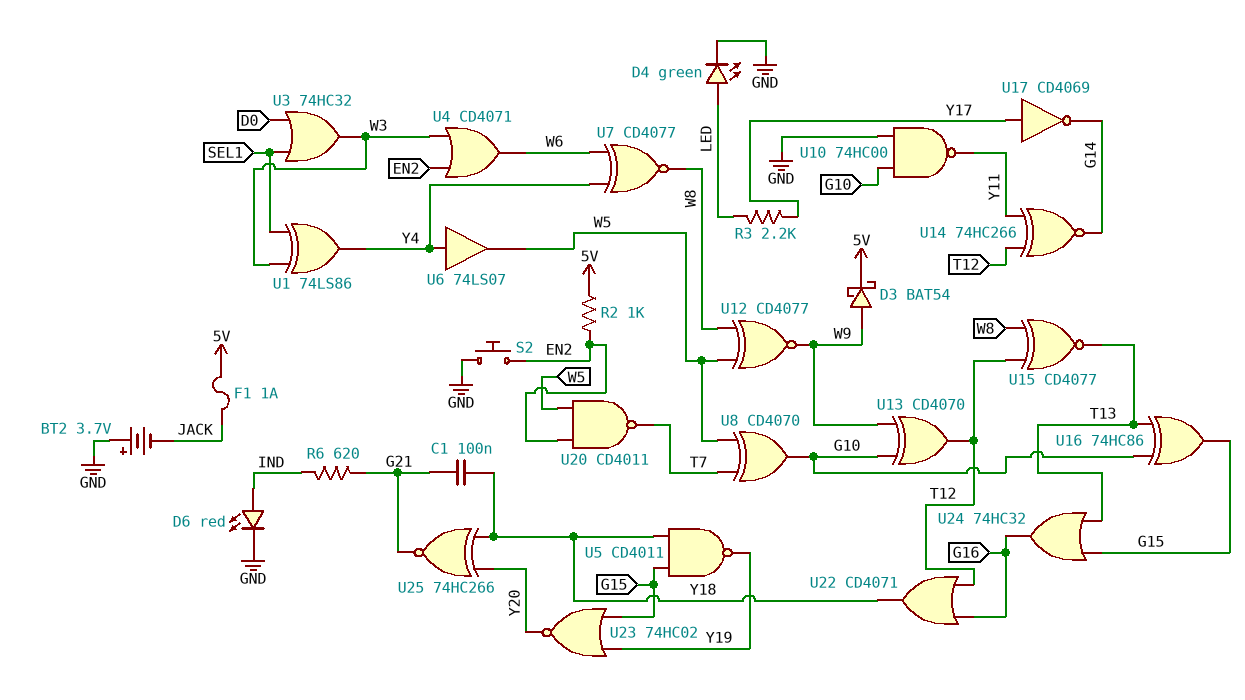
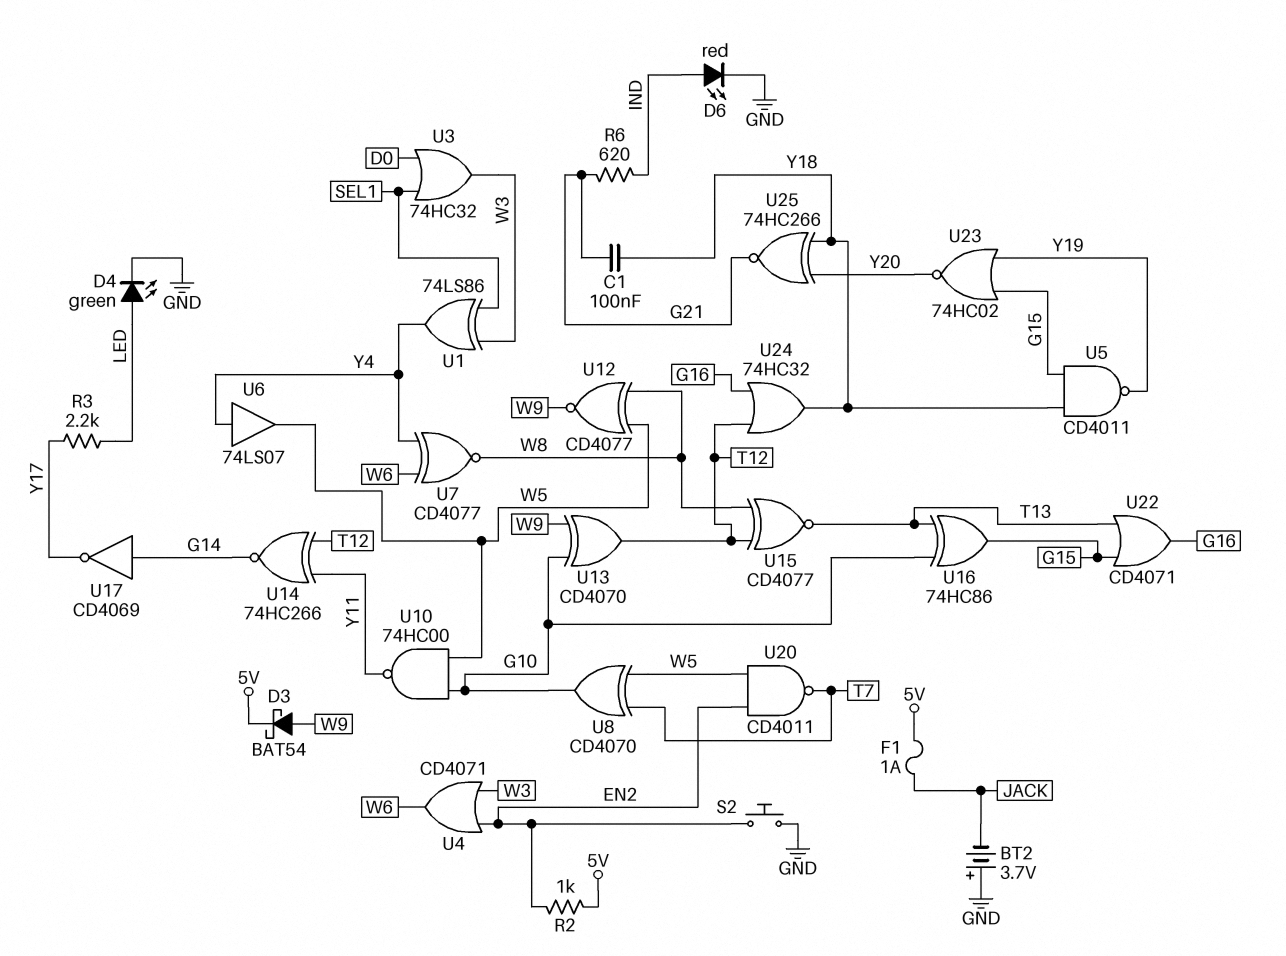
U10: NAND 74HC00 (in G10, in GND, out Y11) -> NAND 74HC00 (in G10, in W5, out Y11)
U17: NOT CD4069 (in Y17, out G14) -> NOT CD4069 (in G14, out Y17)
U22: OR CD4071 (in G16, in T12, out Y18) -> OR CD4071 (in G15, in T13, out G16)
U24: OR 74HC32 (in G15, in T13, out G16) -> OR 74HC32 (in G16, in T12, out Y18)

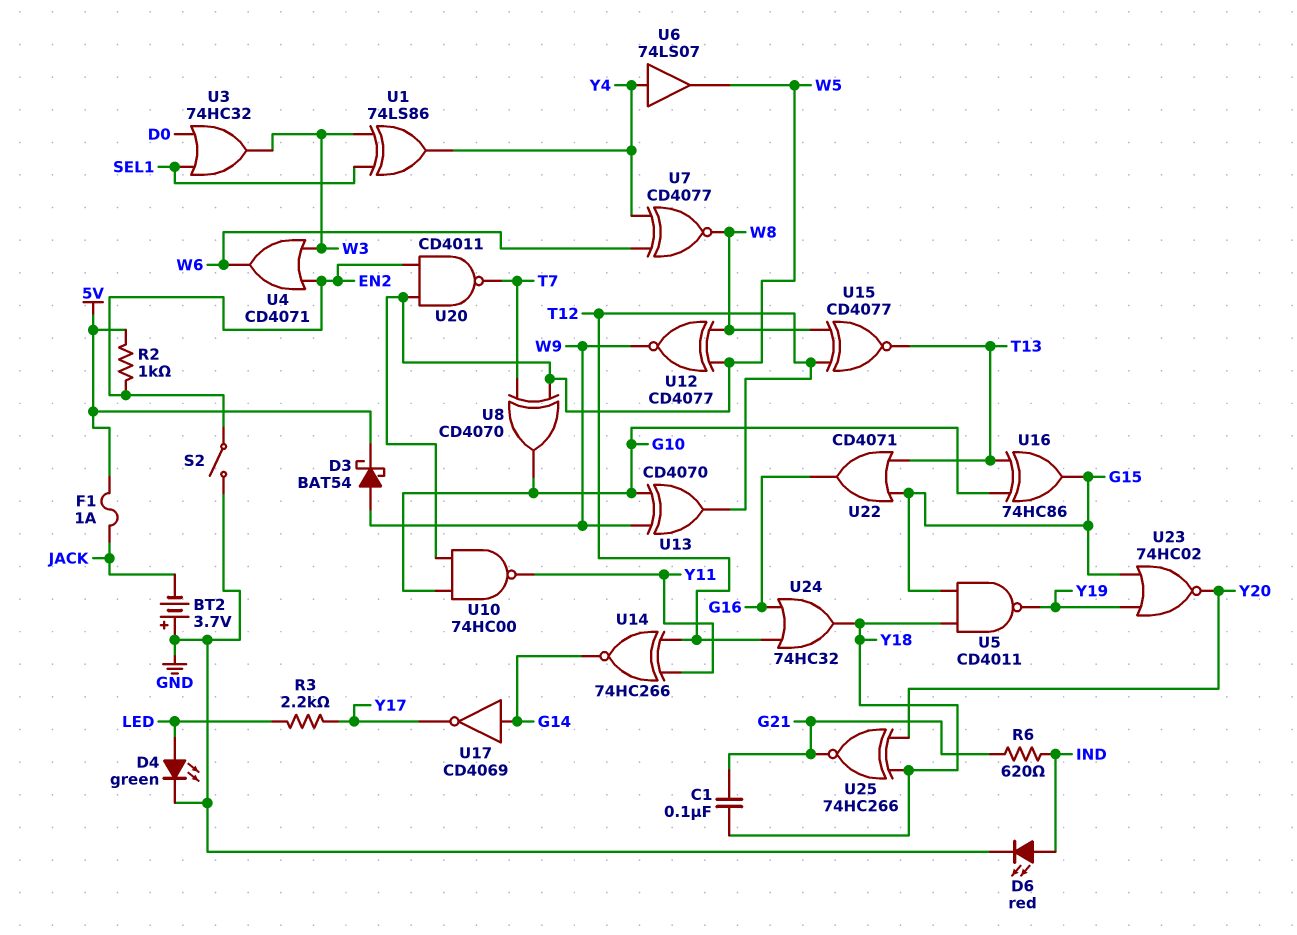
S2: button (EN2, GND) -> switch (EN2, GND)

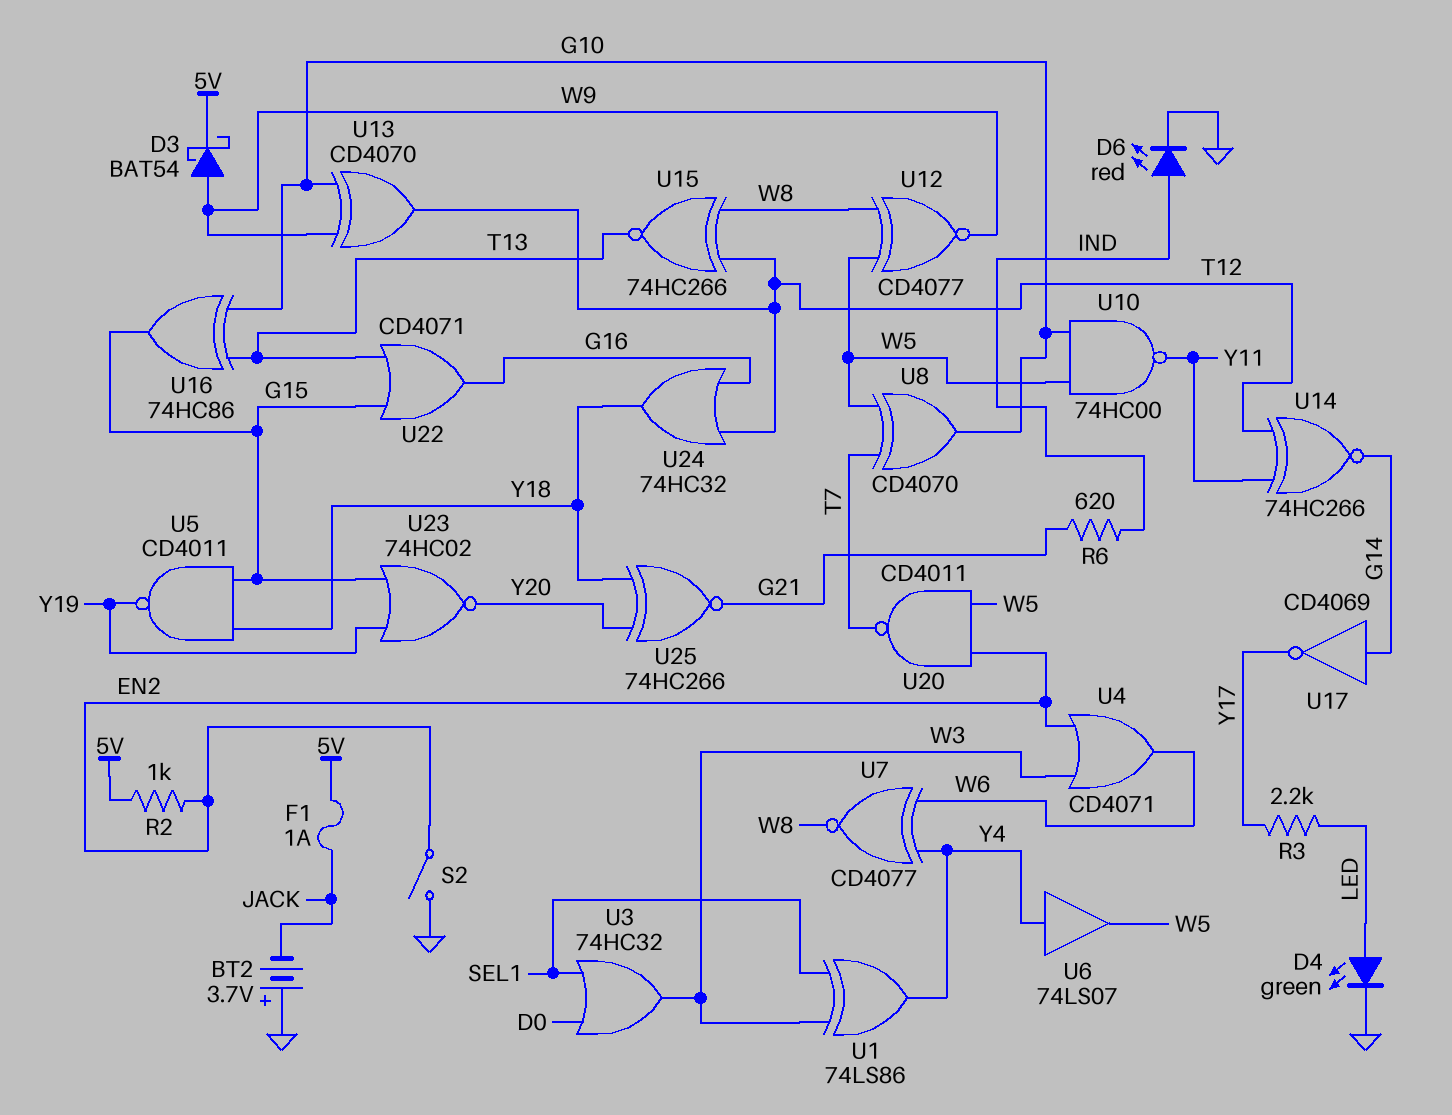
C1: 100nF (G21, Y18) -> none
U15: XNOR CD4077 (in T12, in W8, out T13) -> XNOR 74HC266 (in T12, in W8, out T13)

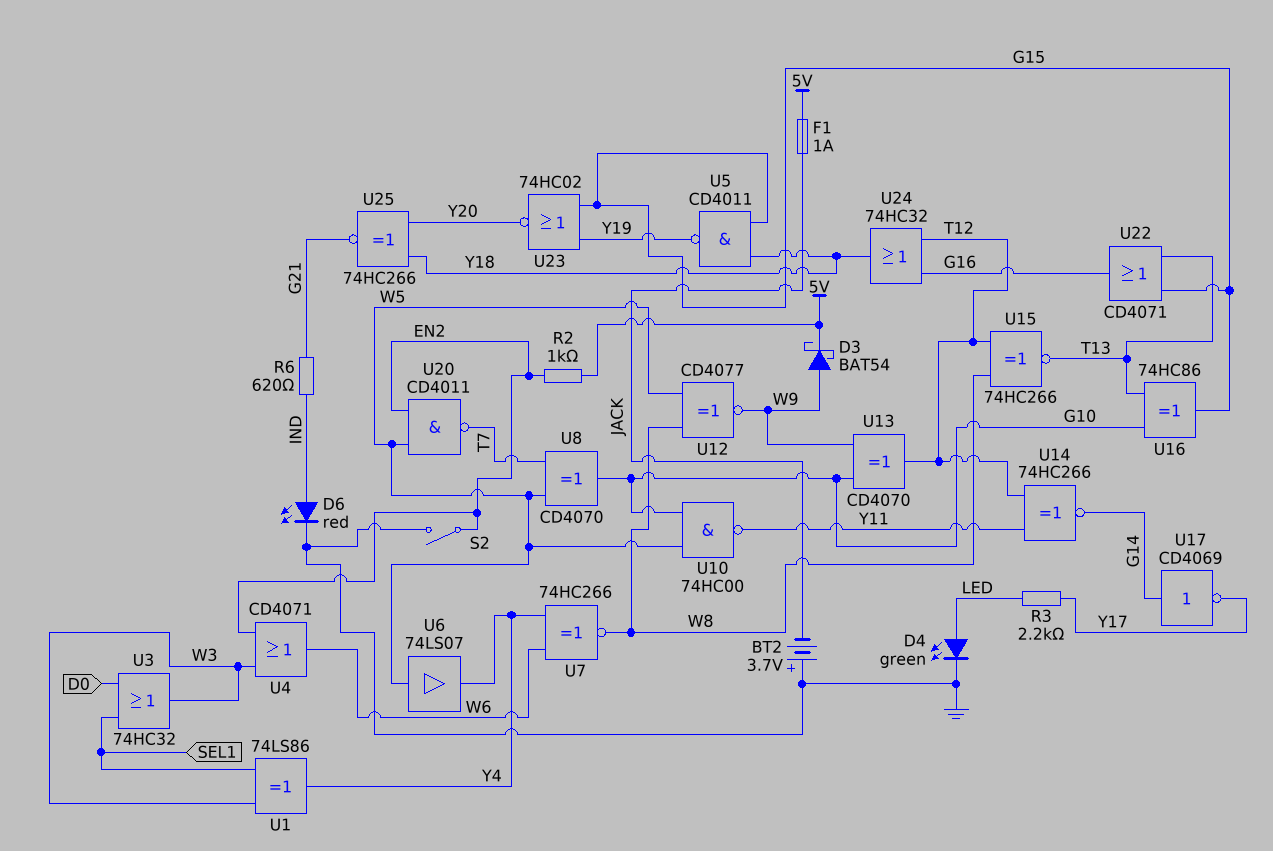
U6: buffer 74LS07 (in Y4, out W5) -> buffer 74LS07 (in W5, out Y4)
U7: XNOR CD4077 (in W6, in Y4, out W8) -> XNOR 74HC266 (in W6, in Y4, out W8)

